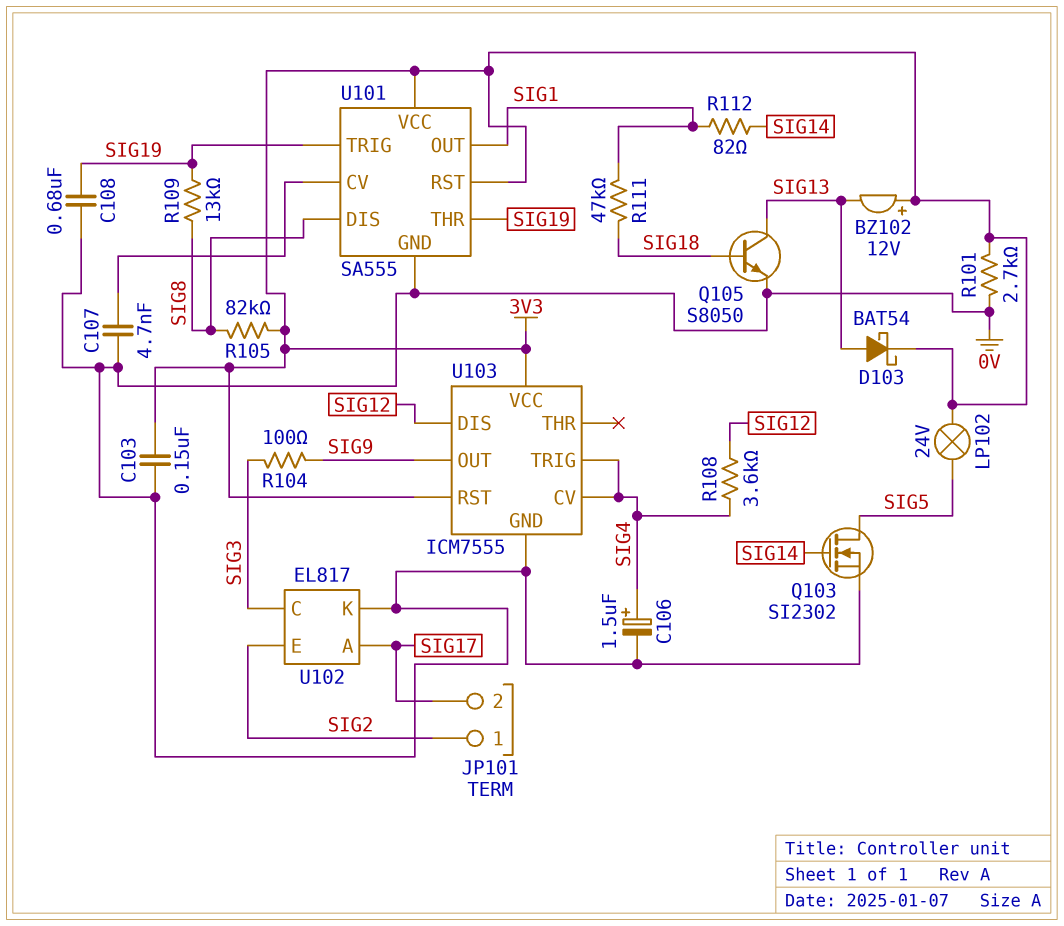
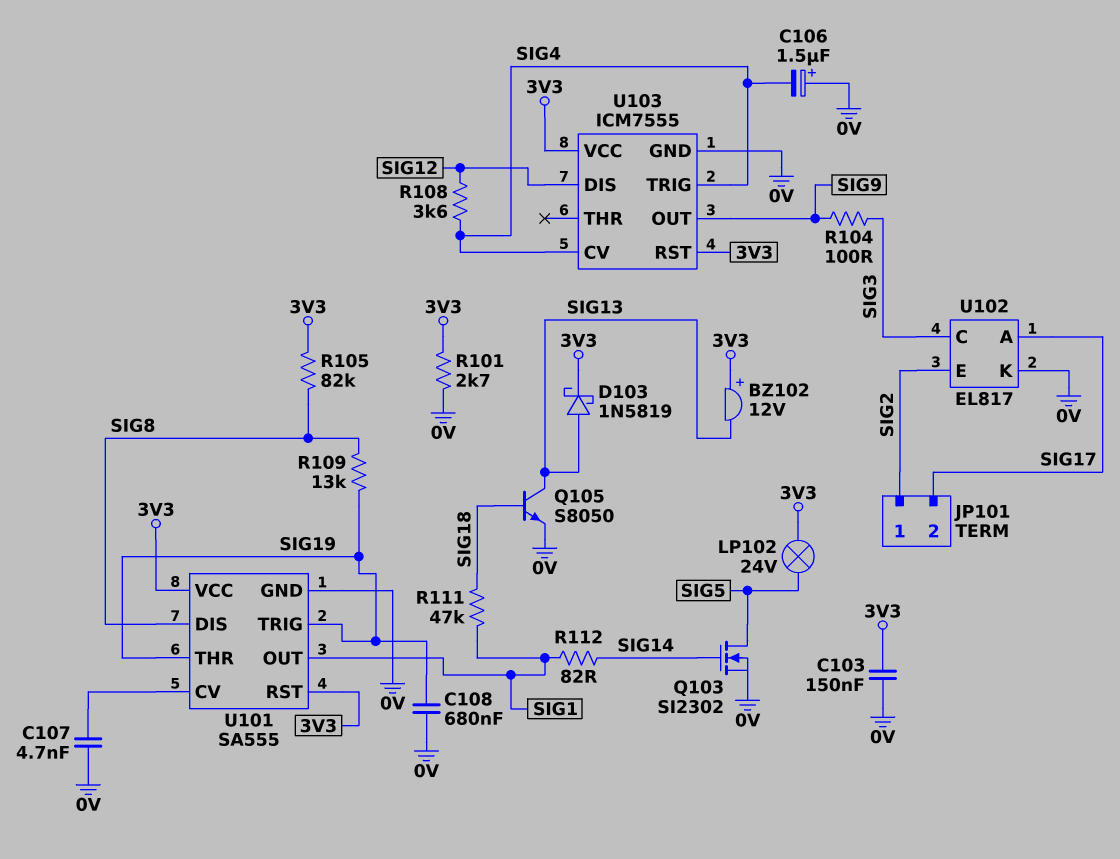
C106: 1.5uF (plus SIG4, minus 0V) -> 1.5uF (plus 0V, minus SIG4)
D103: schottky BAT54 (A SIG13, K 3V3) -> schottky 1N5819 (A SIG13, K 3V3)

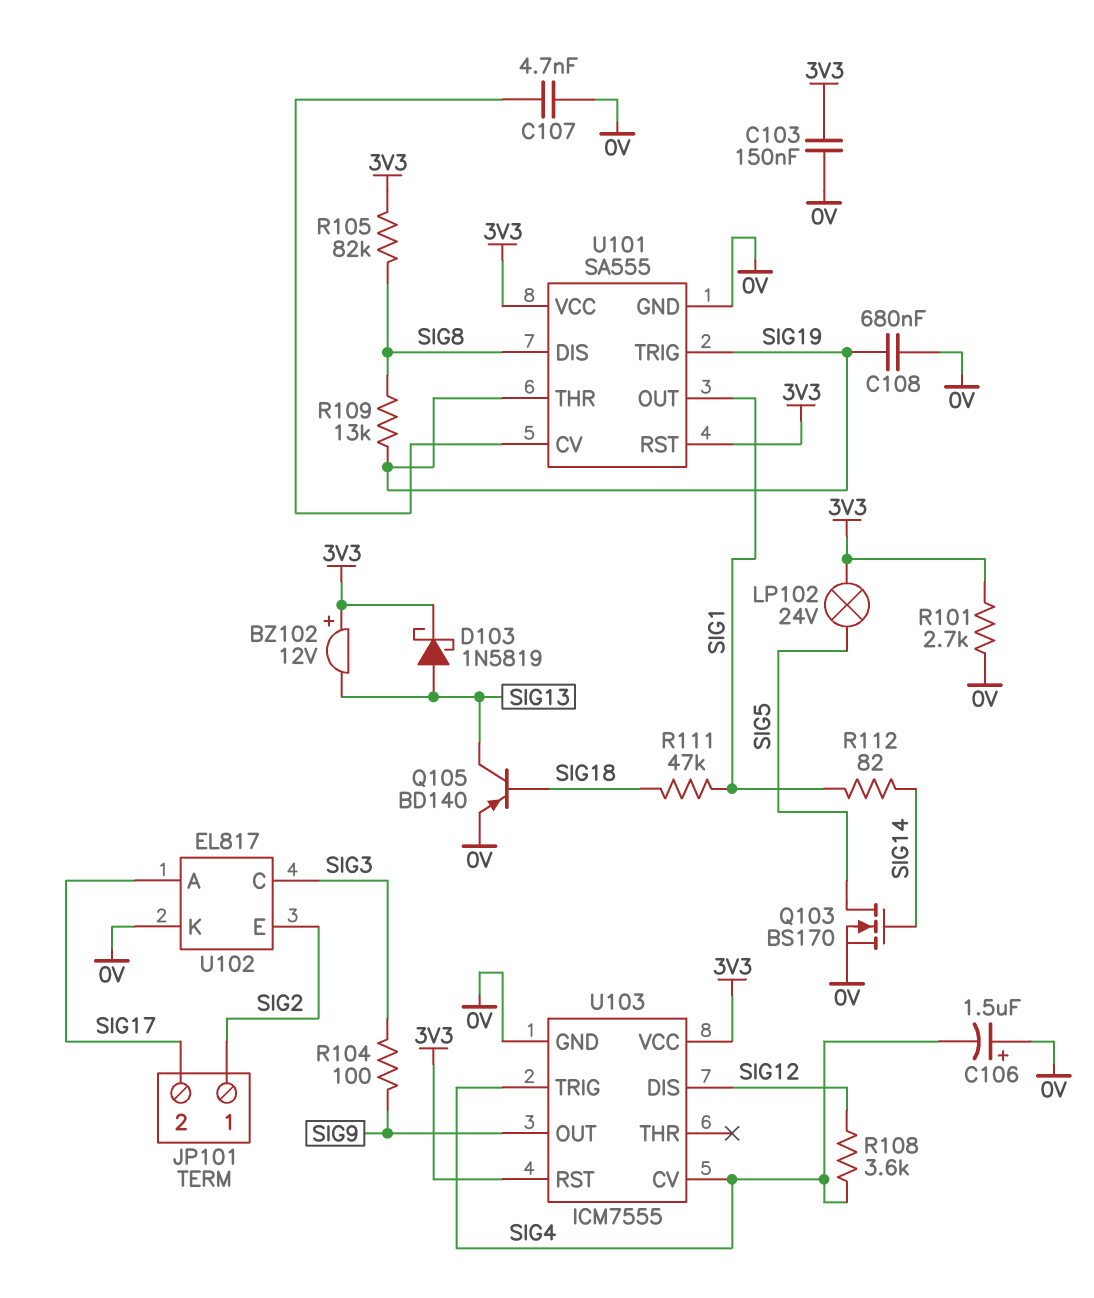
Q103: NMOS SI2302 (G SIG14, D SIG5, S 0V) -> NMOS BS170 (G SIG14, D SIG5, S 0V)
Q105: NPN S8050 (B SIG18, C SIG13, E 0V) -> PNP BD140 (B SIG18, C SIG13, E 0V)

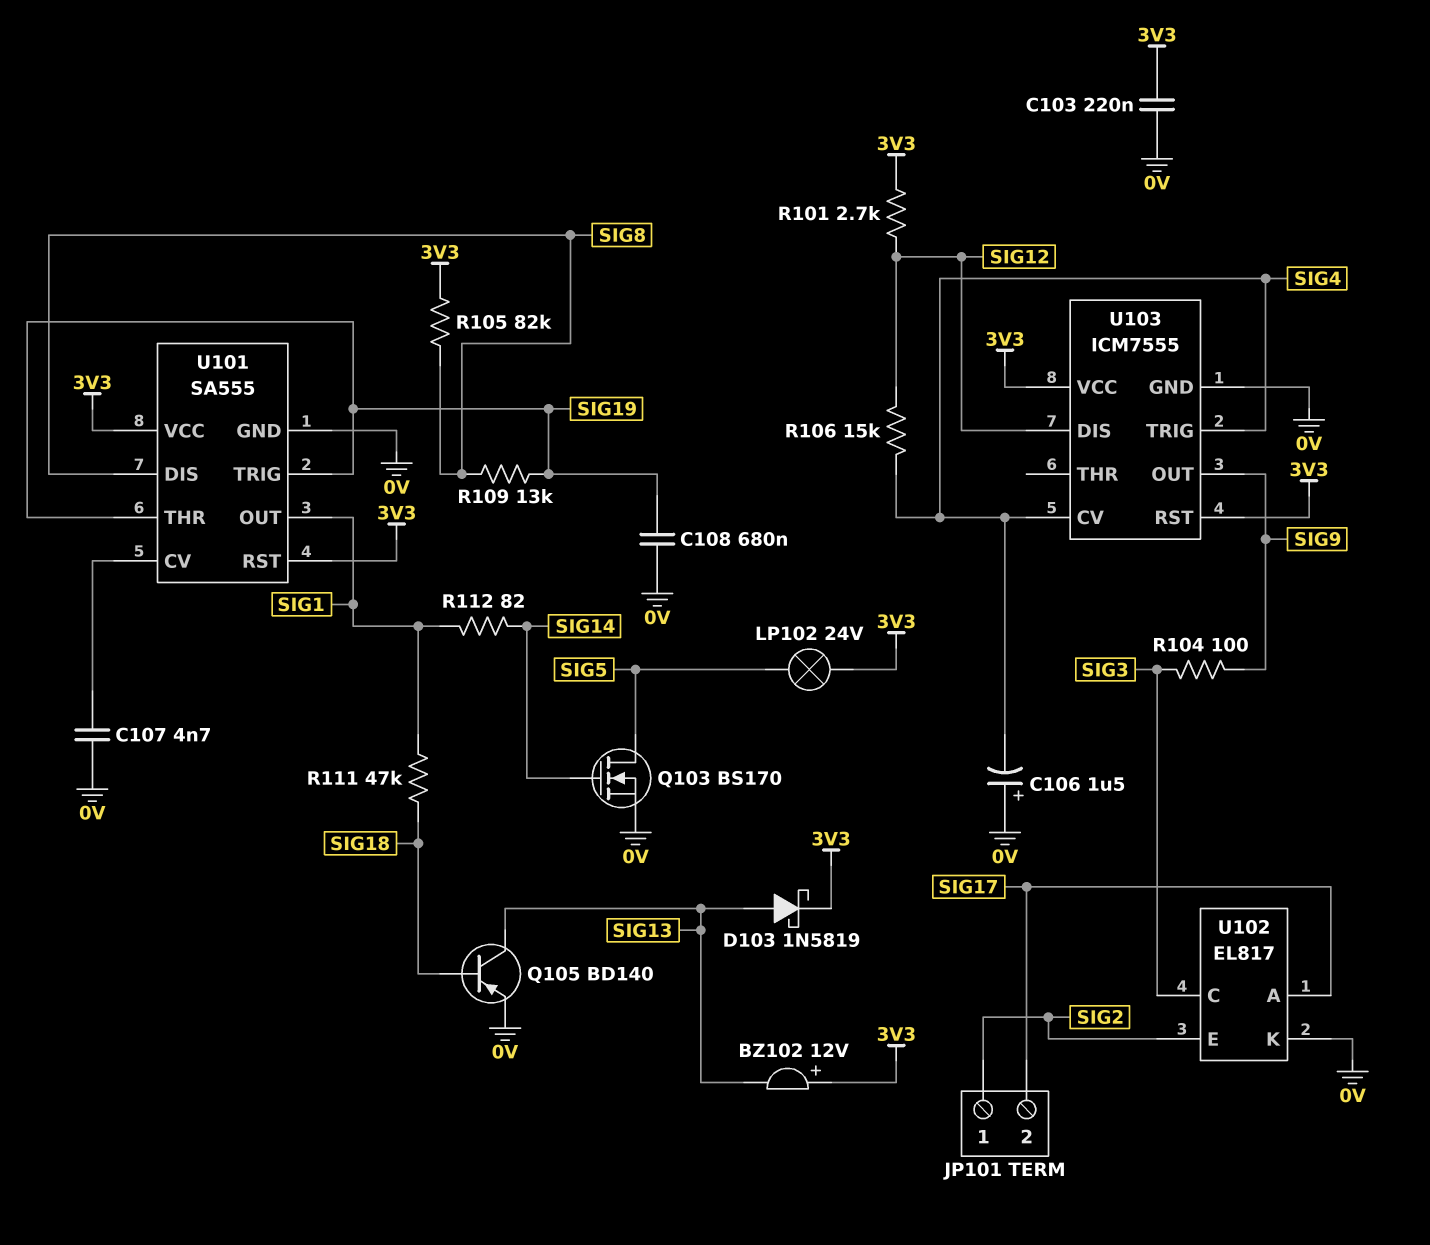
C103: 150nF (0V, 3V3) -> 220nF (0V, 3V3)
R101: 2.7k (0V, 3V3) -> 2.7k (3V3, SIG12)
R106: none -> 15k (SIG4, SIG12)
R108: 3.6k (SIG4, SIG12) -> none

